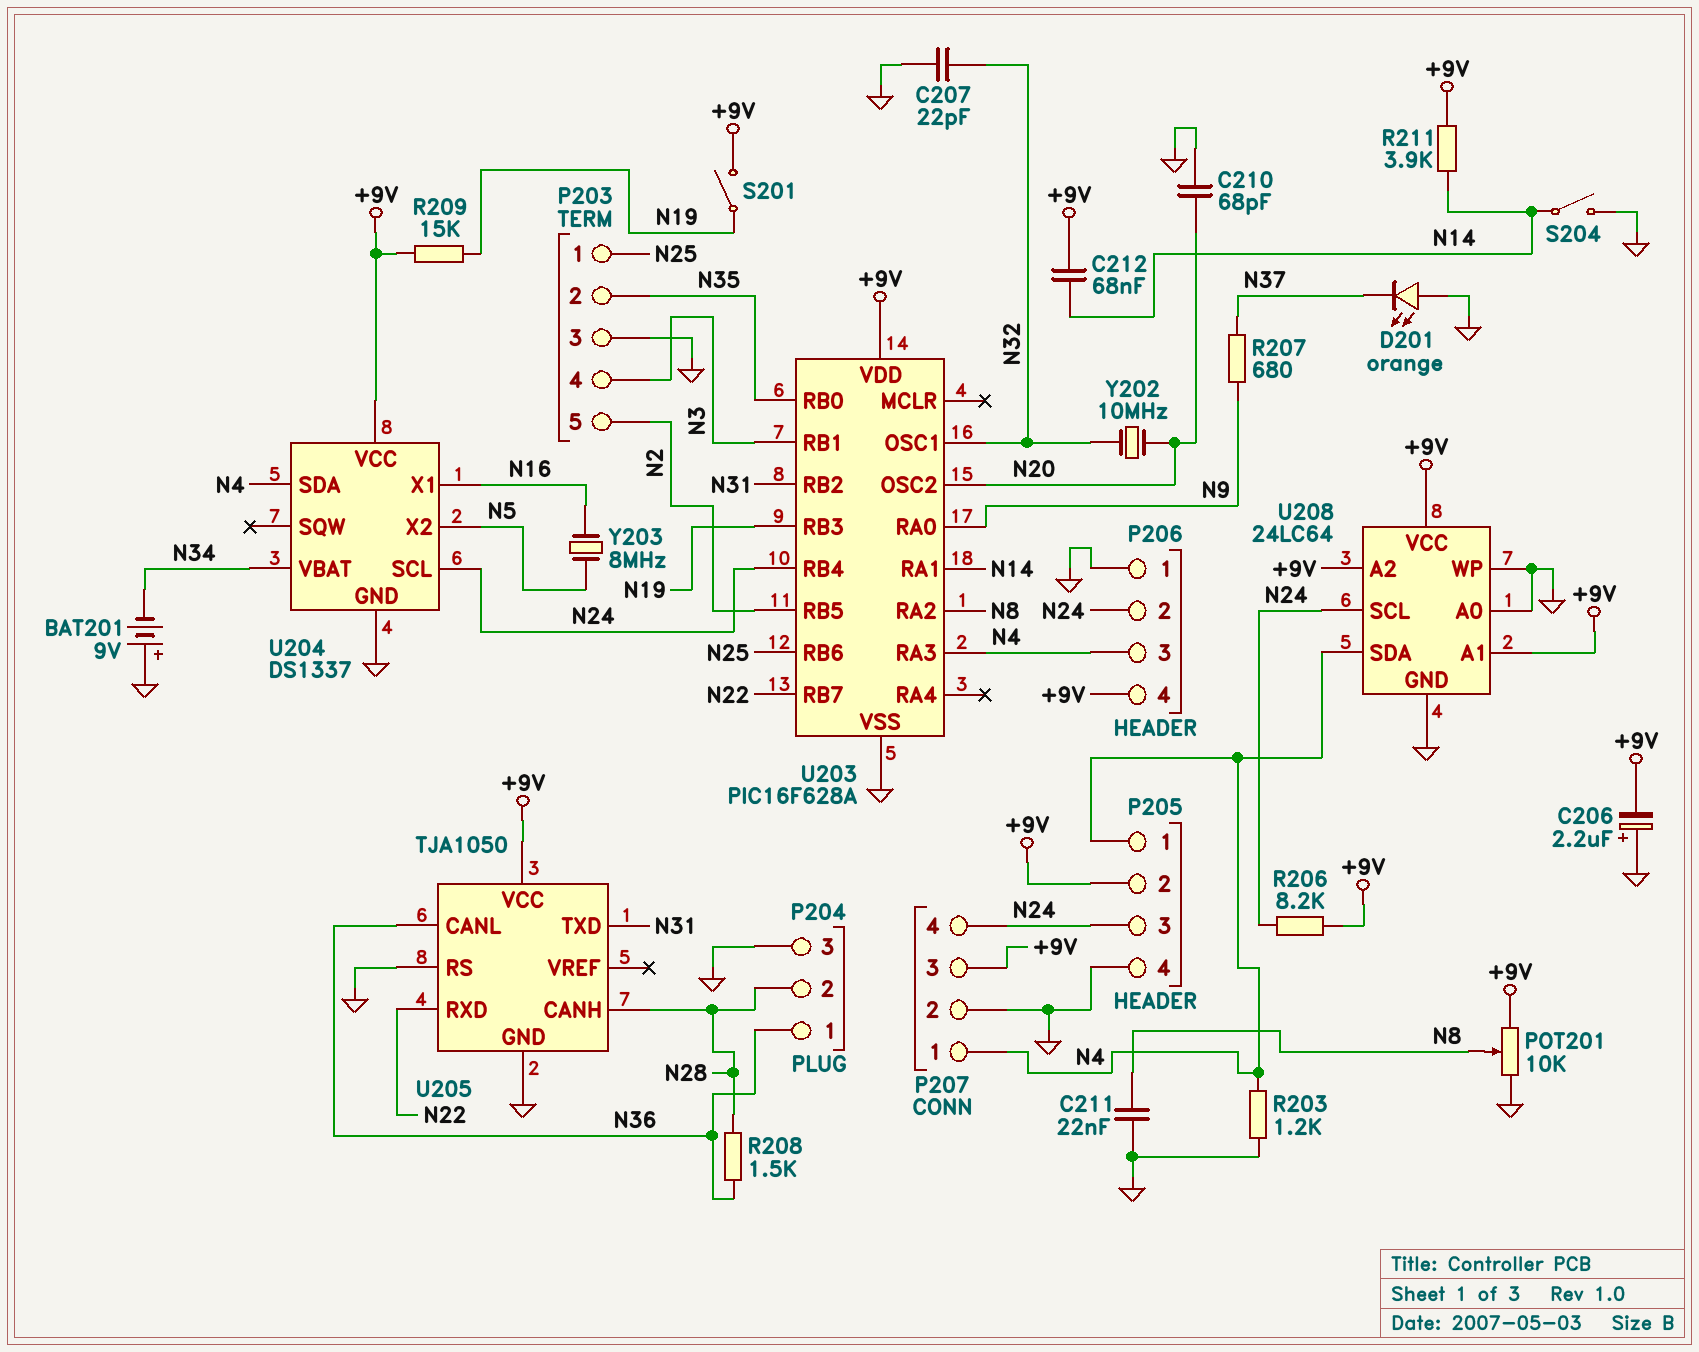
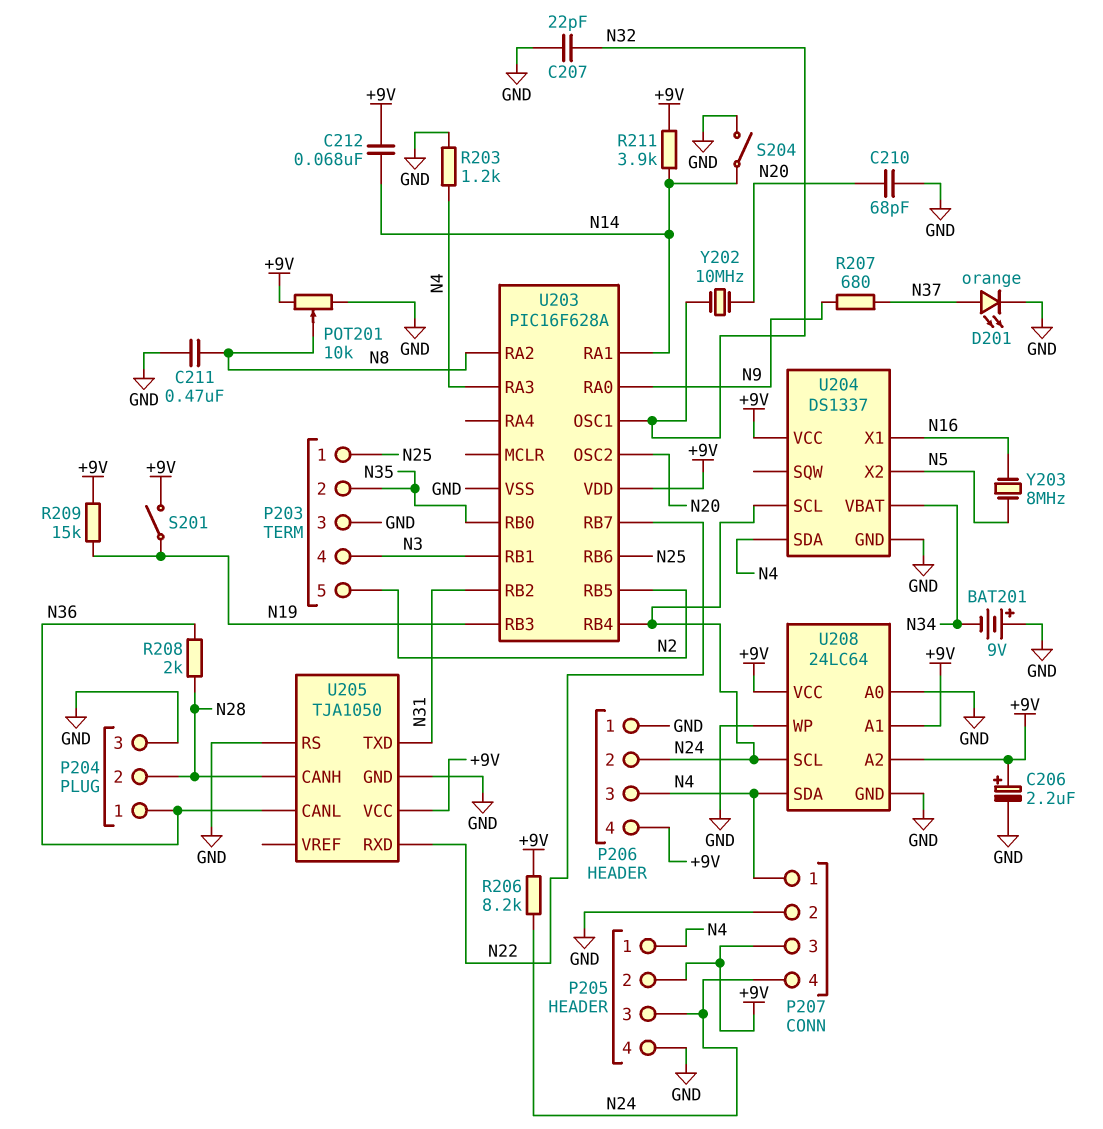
C206: 2.2uF (plus GND, minus +9V) -> 2.2uF (plus +9V, minus GND)
C211: 22nF (GND, N8) -> 470nF (GND, N8)
D201: LED orange (A GND, K N37) -> LED orange (A N37, K GND)
R208: 1.5k (N28, N36) -> 2k (N28, N36)

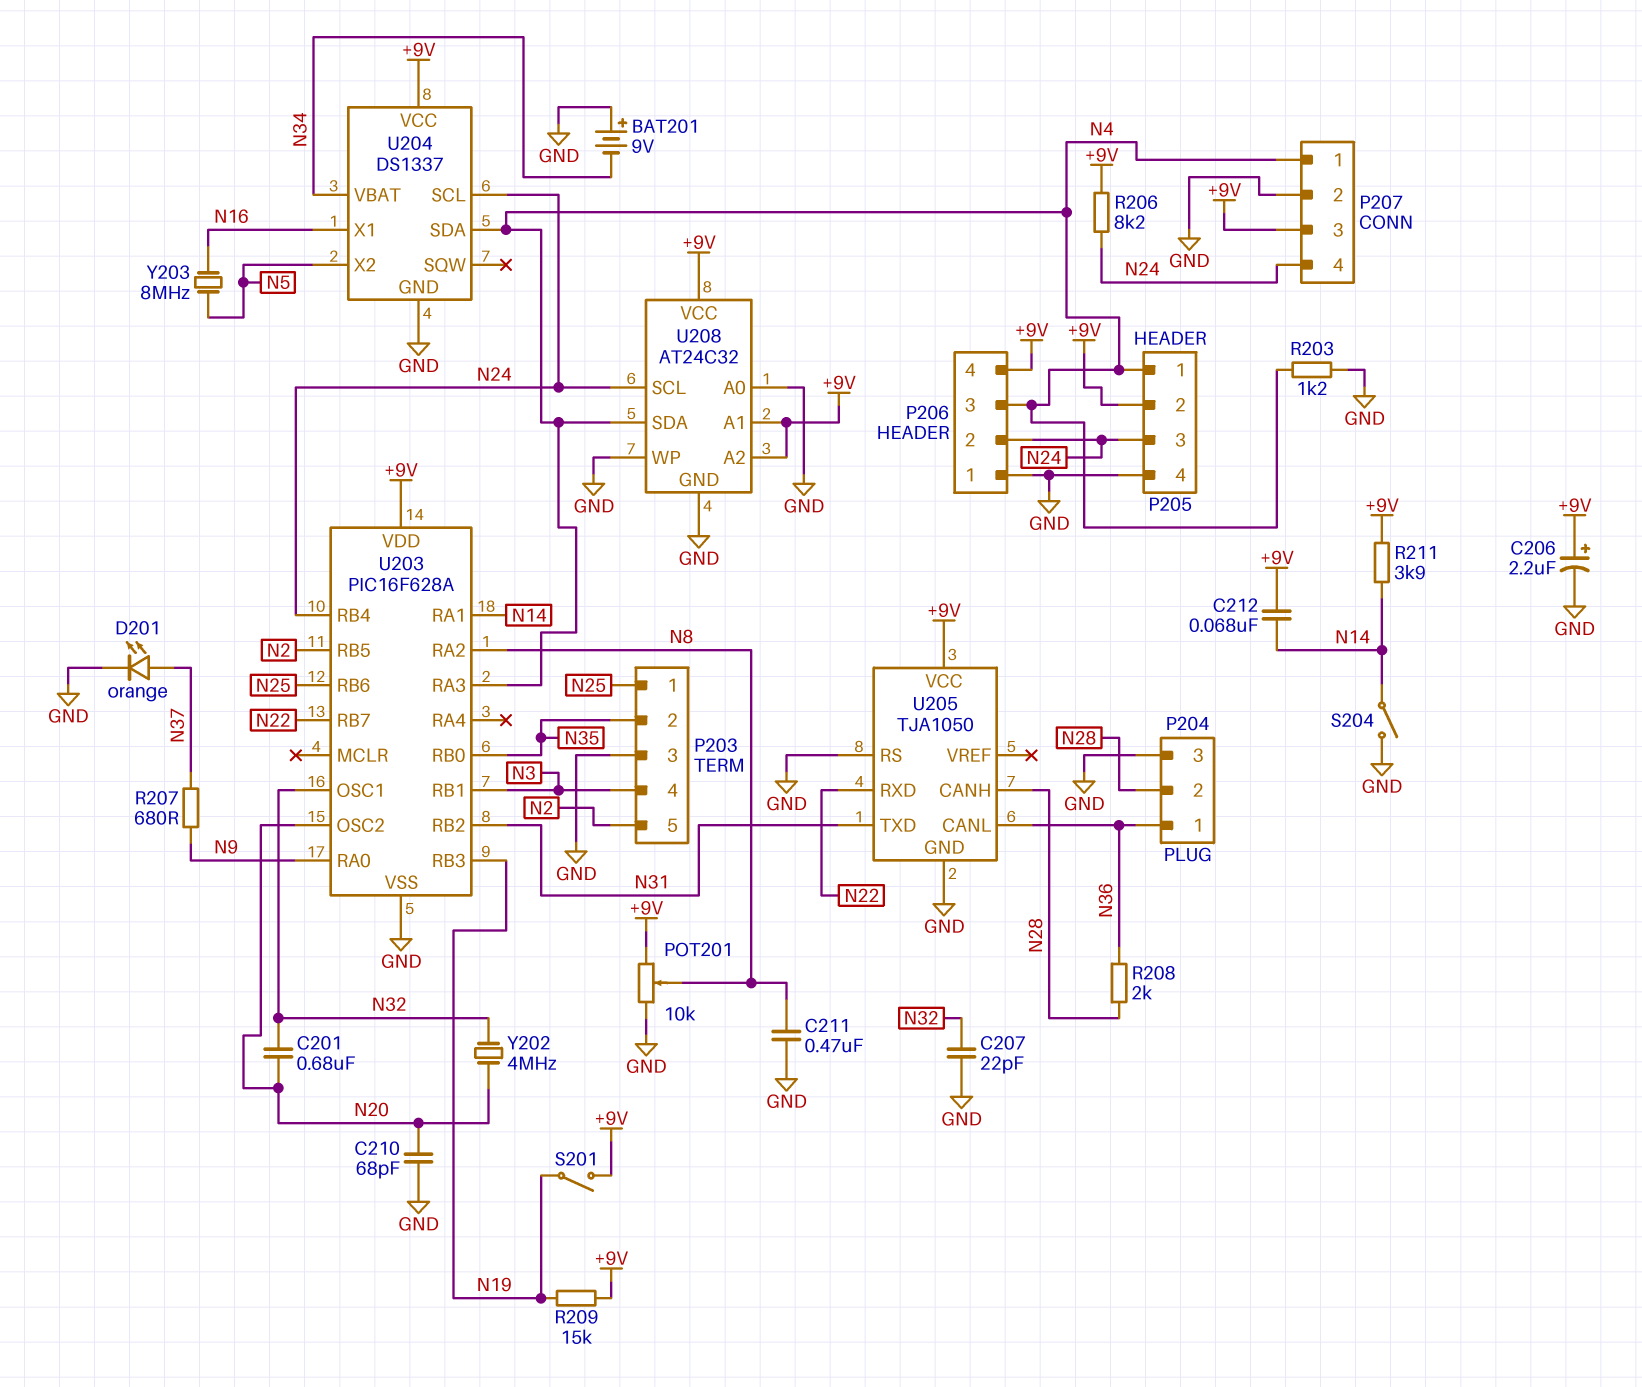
C201: none -> 680nF (N20, N32)
U208: 24LC64 -> AT24C32
Y202: 10MHz (N20, N32) -> 4MHz (N20, N32)

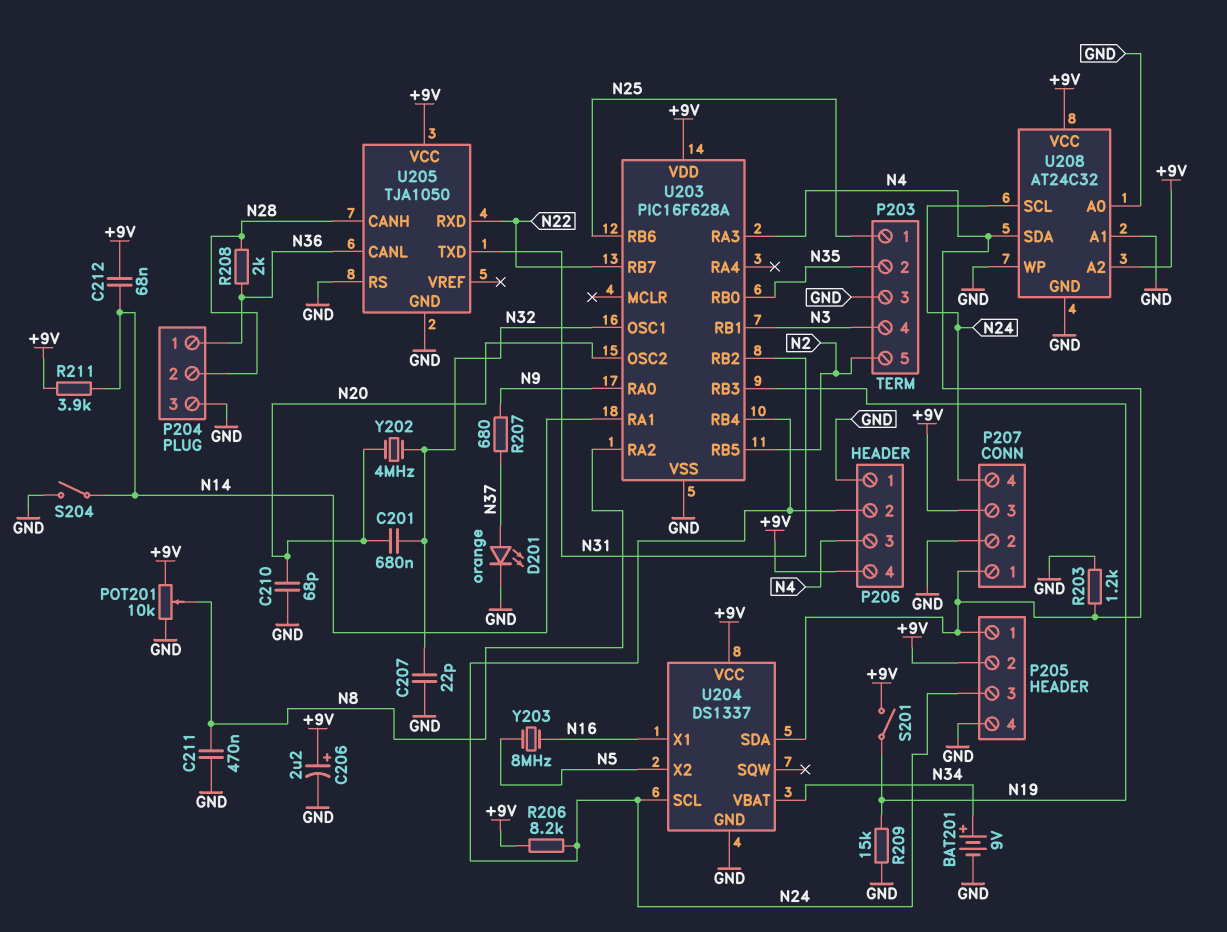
BAT201: 9V (plus GND, minus N34) -> 9V (plus N34, minus GND)
R209: 15k (+9V, N19) -> 15k (GND, N19)
U208 pin A1: +9V -> GND

